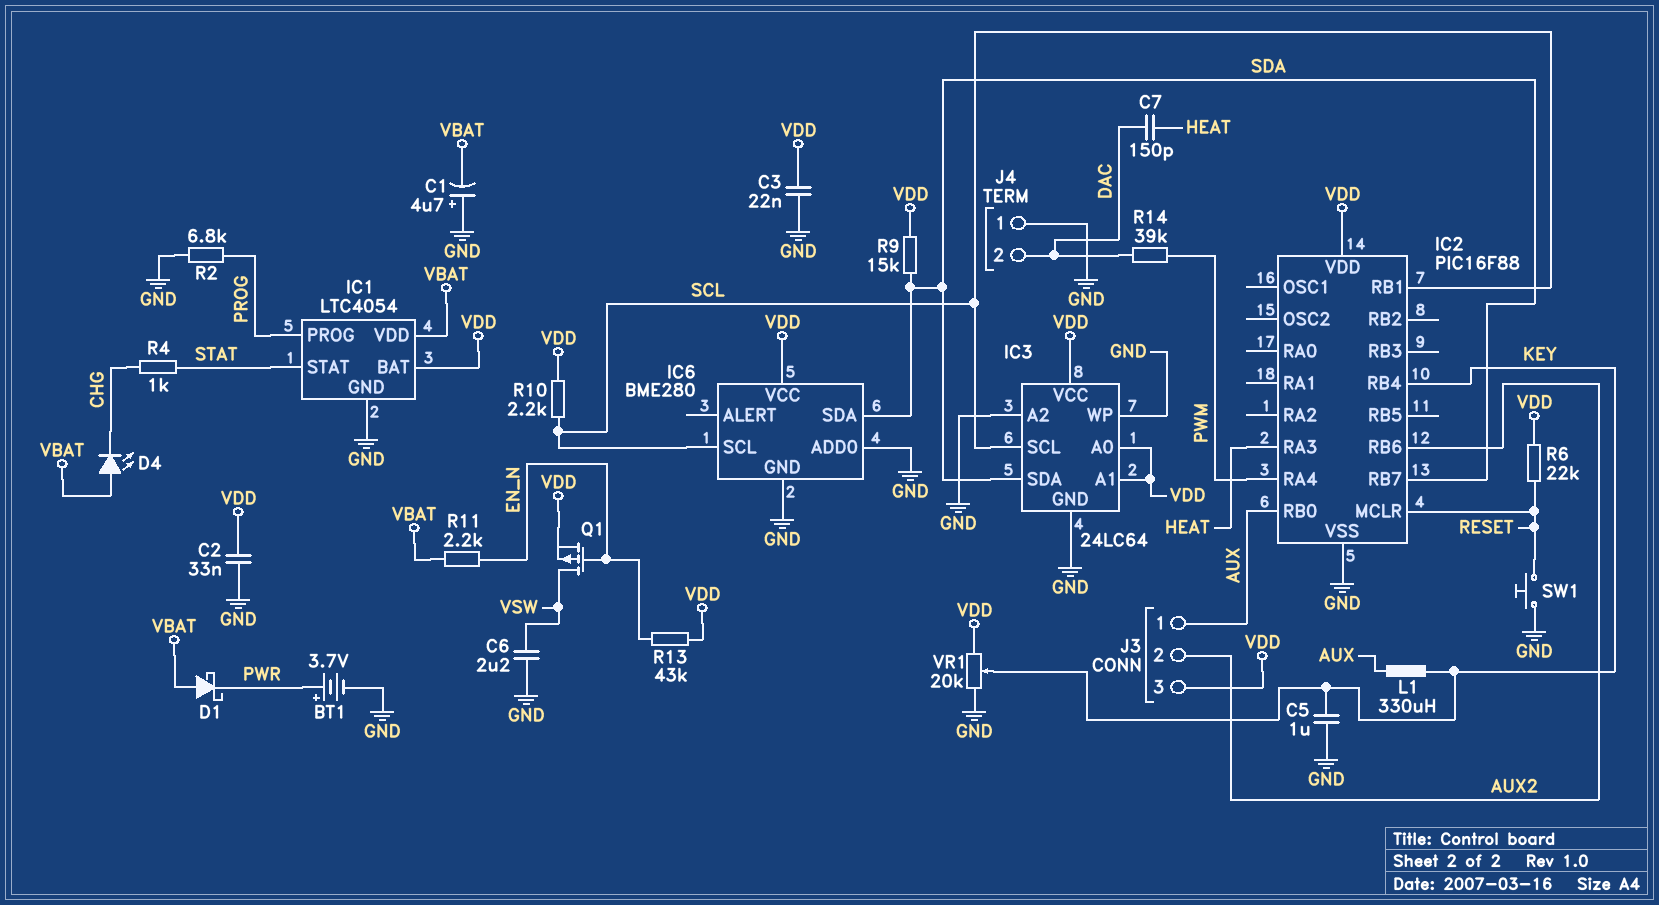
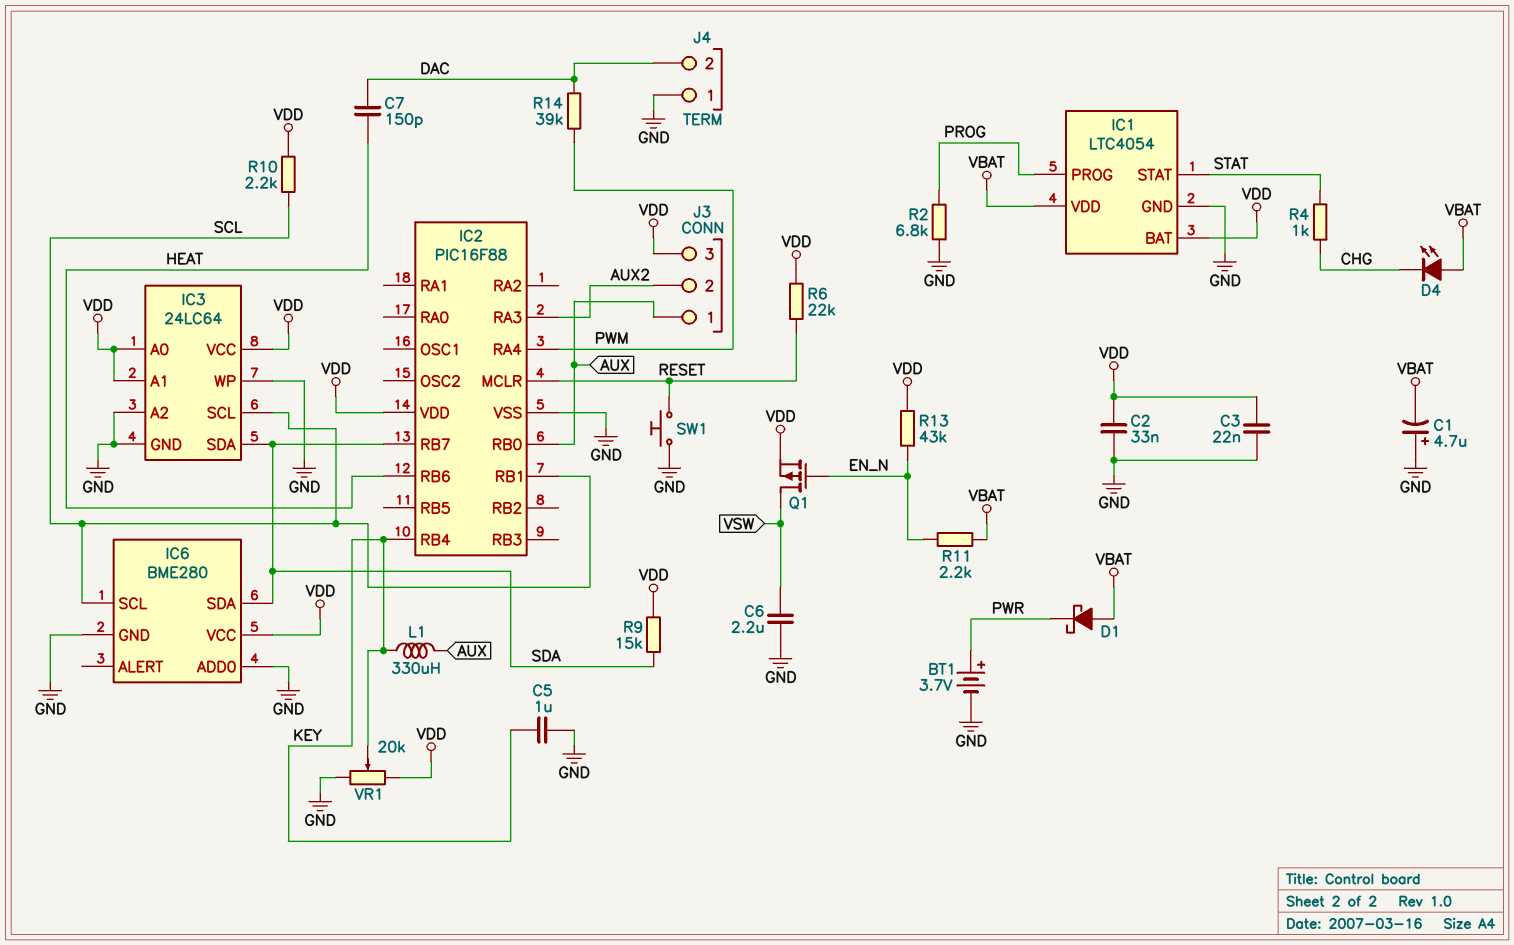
IC2 pin RA3: HEAT -> AUX2
IC2 pin RB6: AUX2 -> HEAT

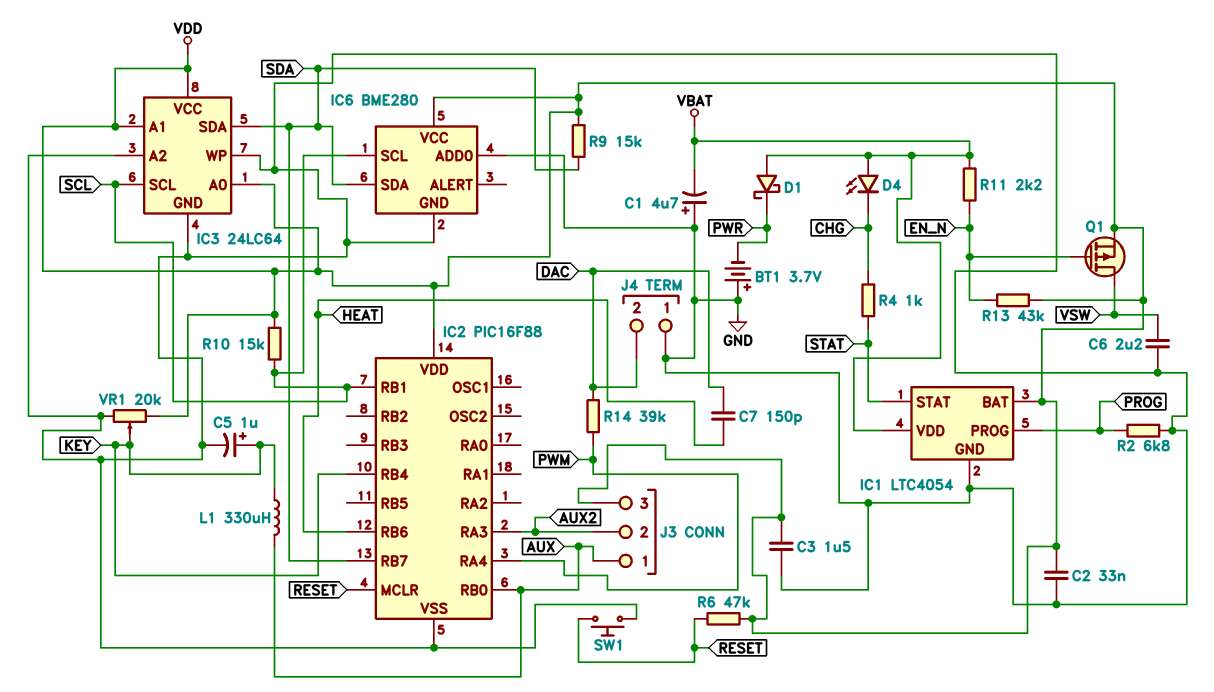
BT1: 3.7V (plus PWR, minus GND) -> 3.7V (plus GND, minus PWR)
C3: 22nF (GND, VDD) -> 1.5uF (GND, VDD)
C5: 1uF (GND, KEY) -> 1uF (plus KEY, minus GND)
R6: 22k (RESET, VDD) -> 47k (RESET, VDD)
R10: 2.2k (SCL, VDD) -> 15k (SCL, VDD)

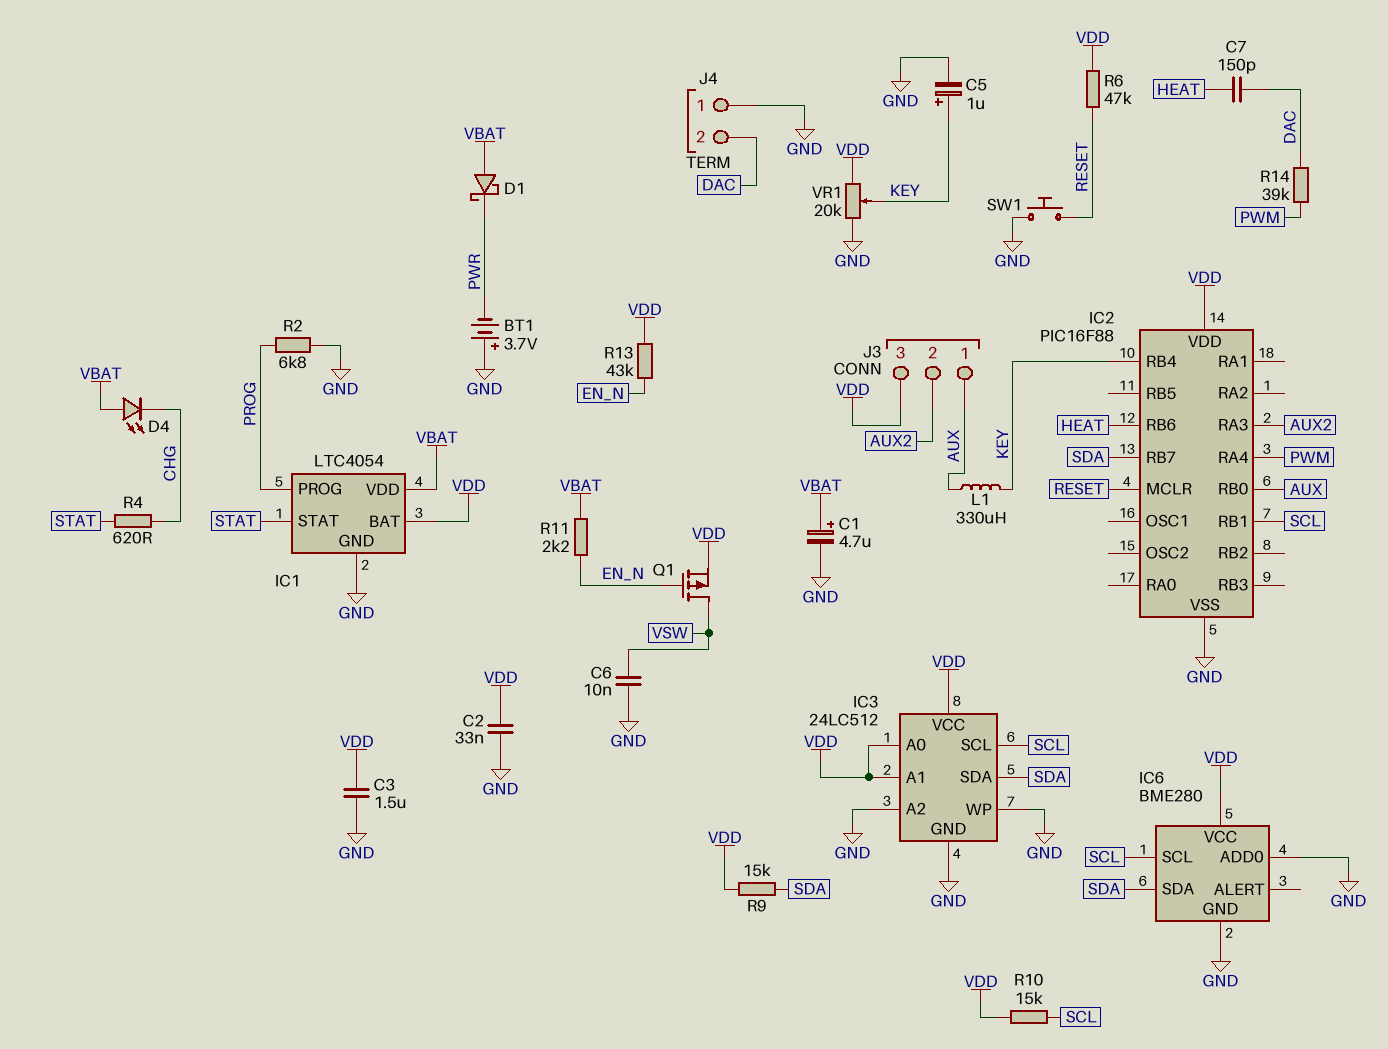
C1: 4.7uF (plus GND, minus VBAT) -> 4.7uF (plus VBAT, minus GND)
C6: 2.2uF (GND, VSW) -> 10nF (GND, VSW)
IC3: 24LC64 -> 24LC512
R4: 1k (CHG, STAT) -> 620 (CHG, STAT)

